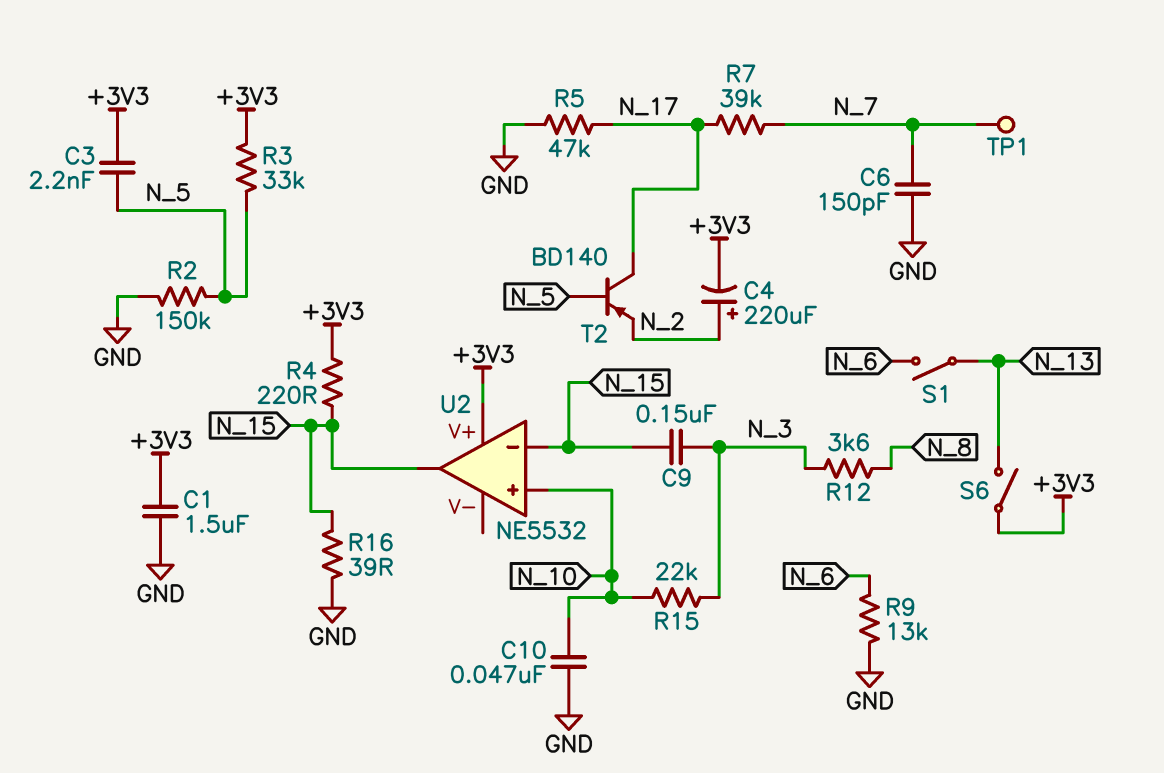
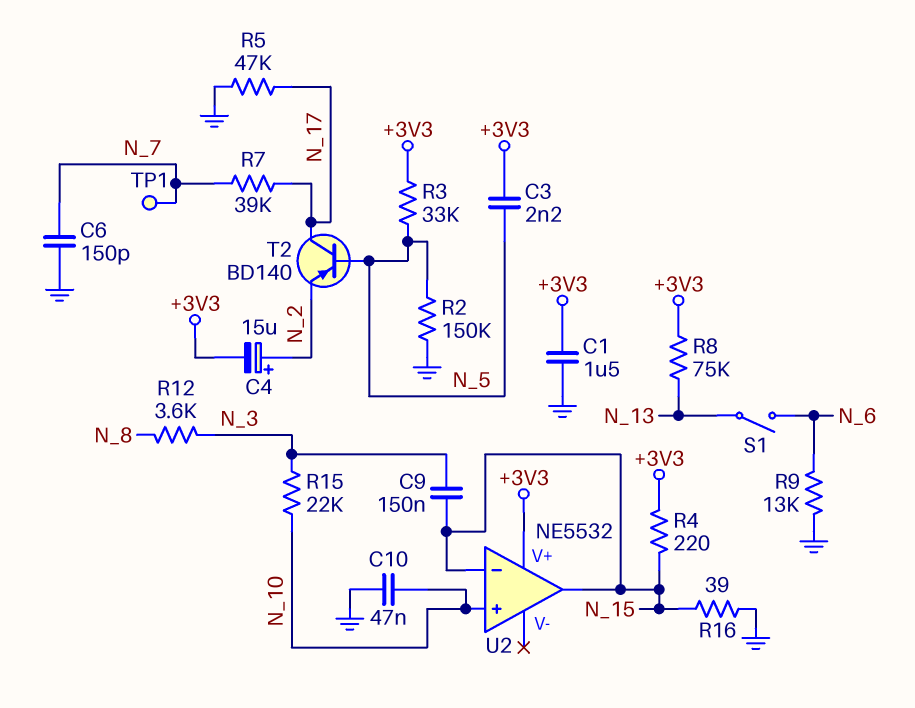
C4: 220uF (plus N_2, minus +3V3) -> 15uF (plus N_2, minus +3V3)
R8: none -> 75k (+3V3, N_13)
S6: switch (+3V3, N_13) -> none

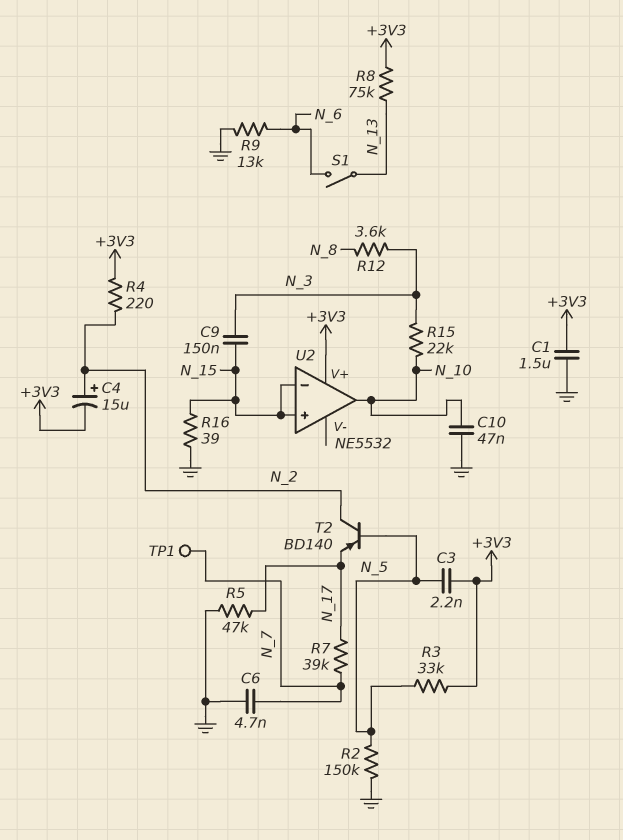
C6: 150pF (GND, N_7) -> 4.7nF (GND, N_7)
R4: 220 (+3V3, N_15) -> 220 (+3V3, N_2)
T2: PNP BD140 (B N_5, C N_17, E N_2) -> PNP BD140 (B N_5, C N_2, E N_17)
U2 pin in+: N_10 -> N_15
U2 pin out: N_15 -> N_10

